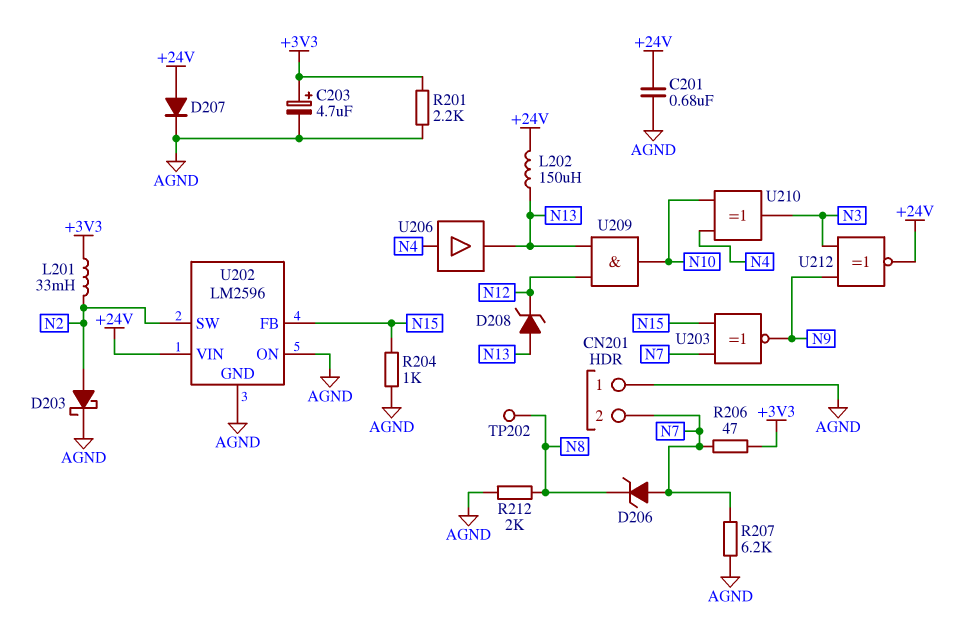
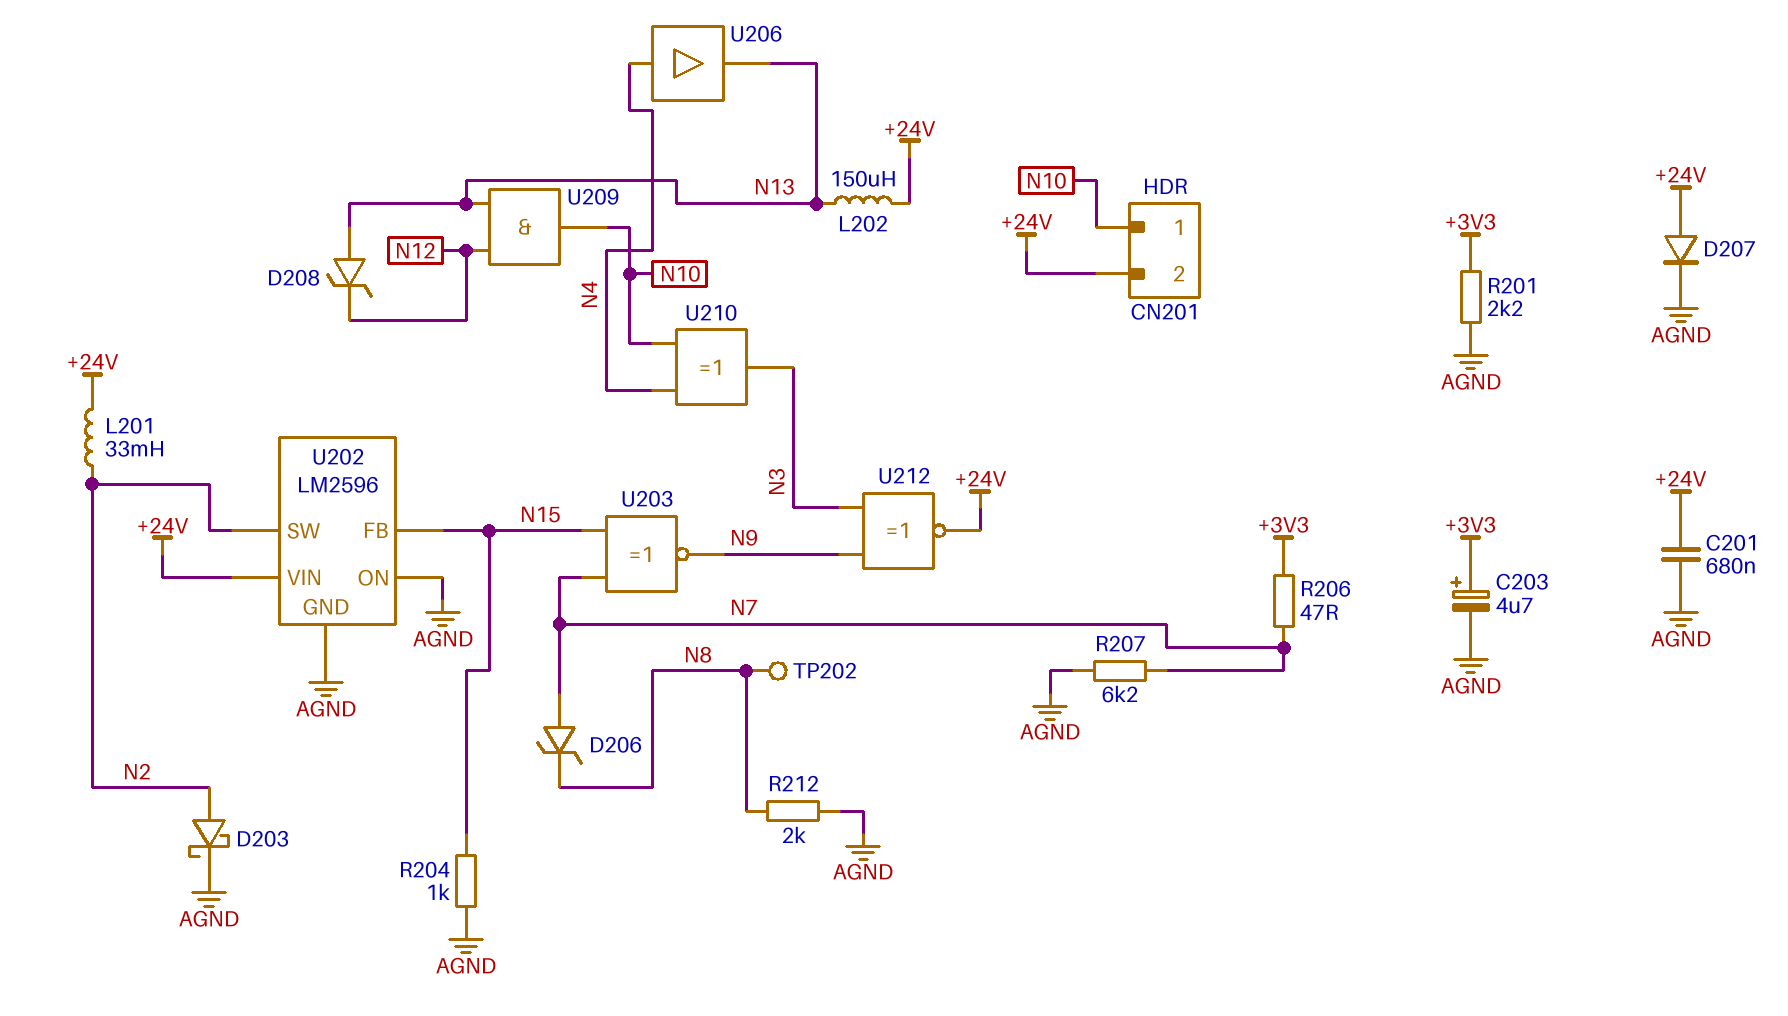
CN201 pin 1: AGND -> N10
CN201 pin 2: N7 -> +24V
L201: 33mH (+3V3, N2) -> 33mH (+24V, N2)

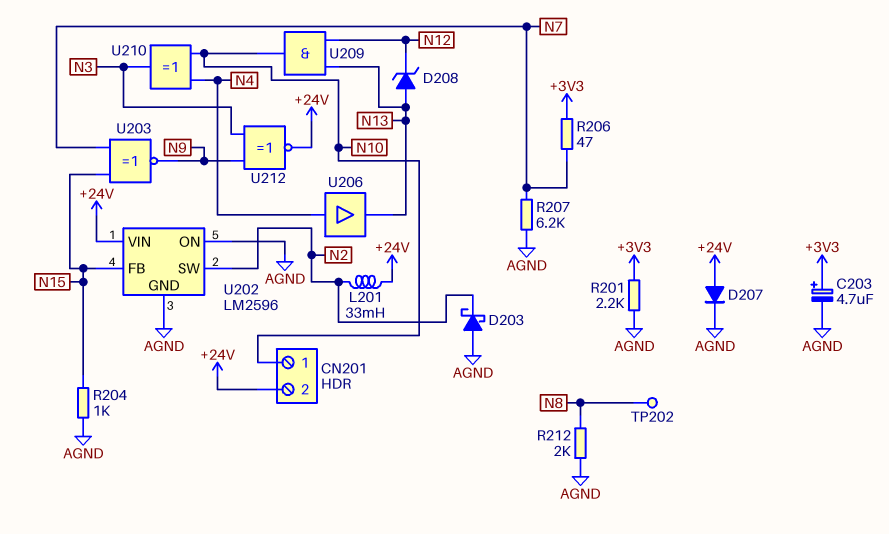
C201: 680nF (+24V, AGND) -> none
D203: schottky (A N2, K AGND) -> schottky (A AGND, K N2)
D206: zener (A N7, K N8) -> none
L202: 150uH (+24V, N13) -> none

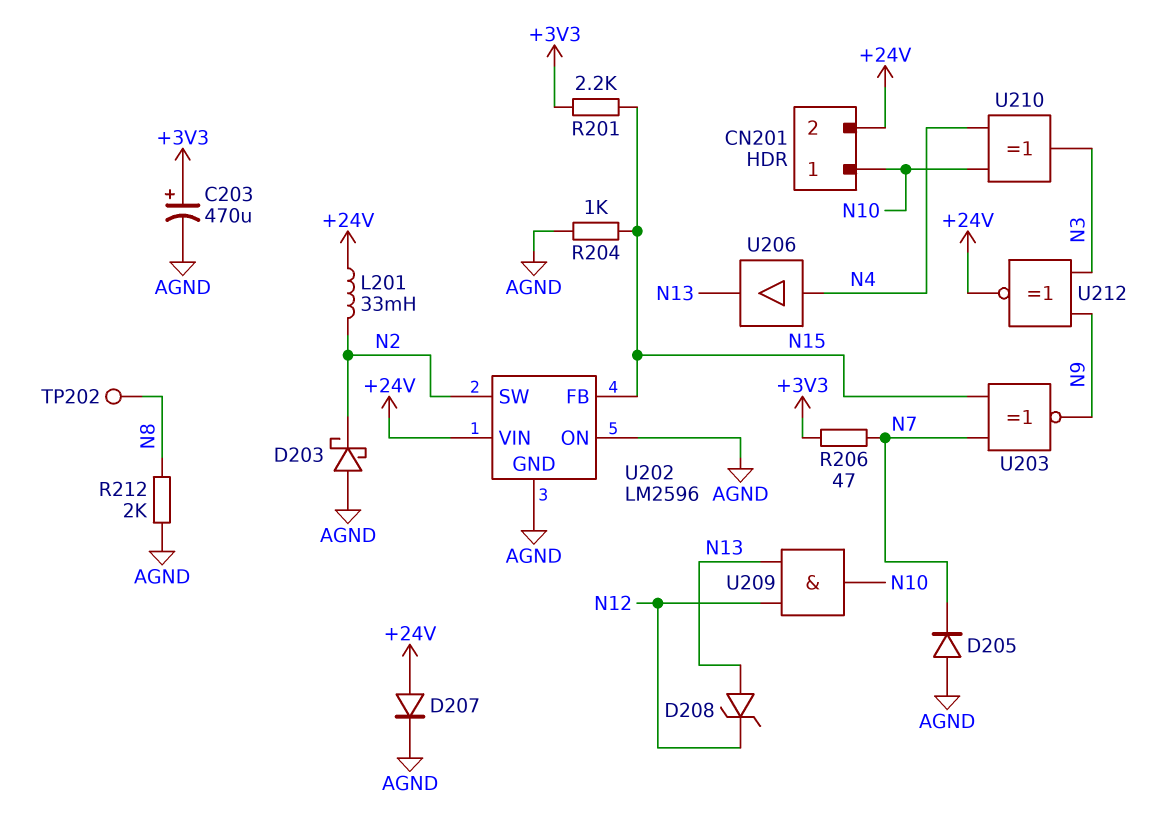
C203: 4.7uF (plus +3V3, minus AGND) -> 470uF (plus +3V3, minus AGND)
D205: none -> diode (A AGND, K N7)
R201: 2.2k (+3V3, AGND) -> 2.2k (+3V3, N15)
R207: 6.2k (AGND, N7) -> none

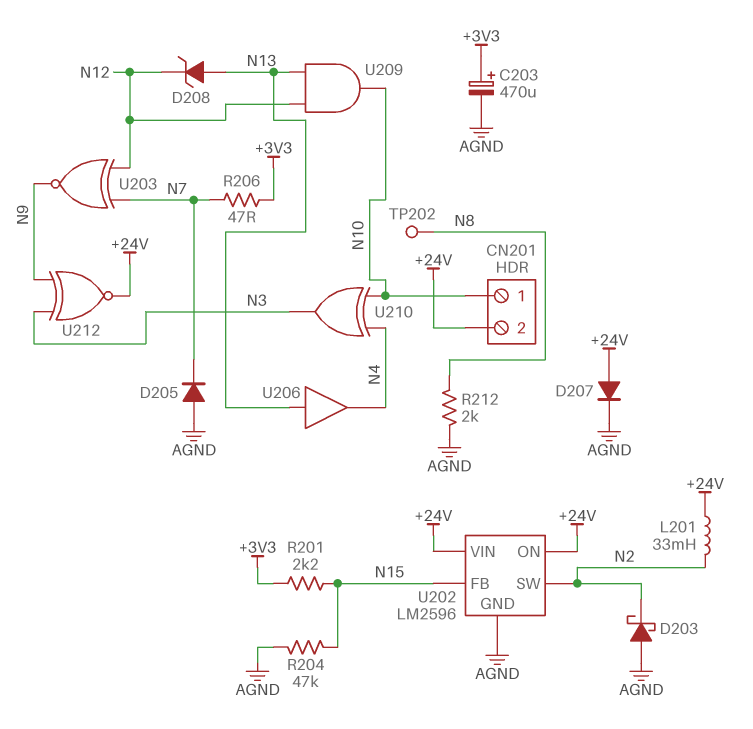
R204: 1k (AGND, N15) -> 47k (AGND, N15)
U202 pin ON: AGND -> +24V
U203: XNOR (in N7, in N15, out N9) -> XNOR (in N7, in N12, out N9)
U206: buffer (in N4, out N13) -> buffer (in N13, out N4)

